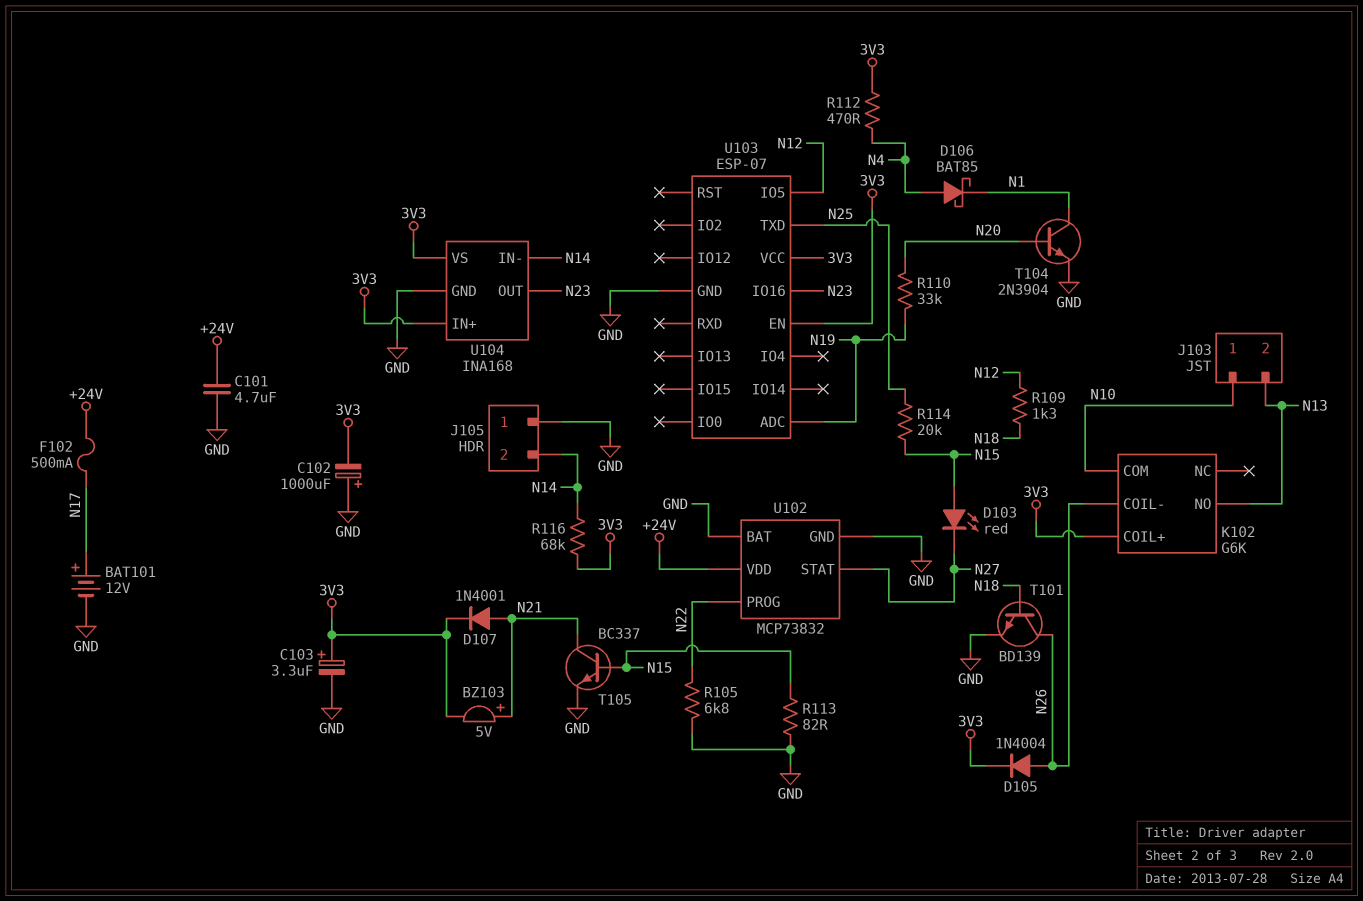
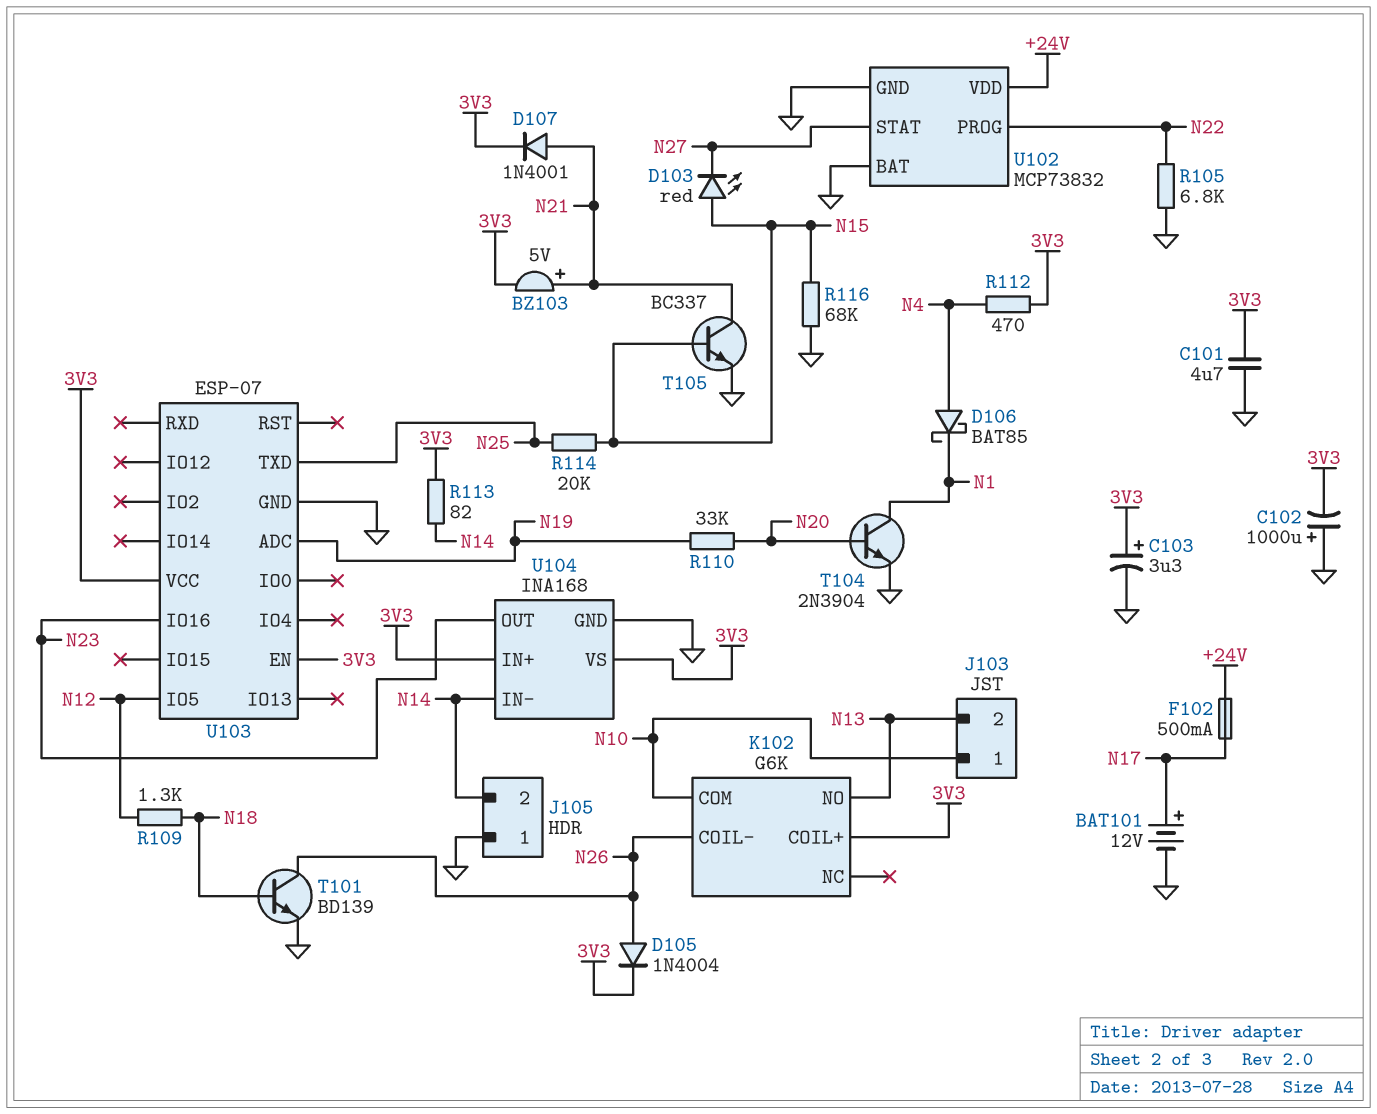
C101: 4.7uF (+24V, GND) -> 4.7uF (3V3, GND)
R113: 82 (GND, N15) -> 82 (3V3, N14)
R116: 68k (3V3, N14) -> 68k (GND, N15)

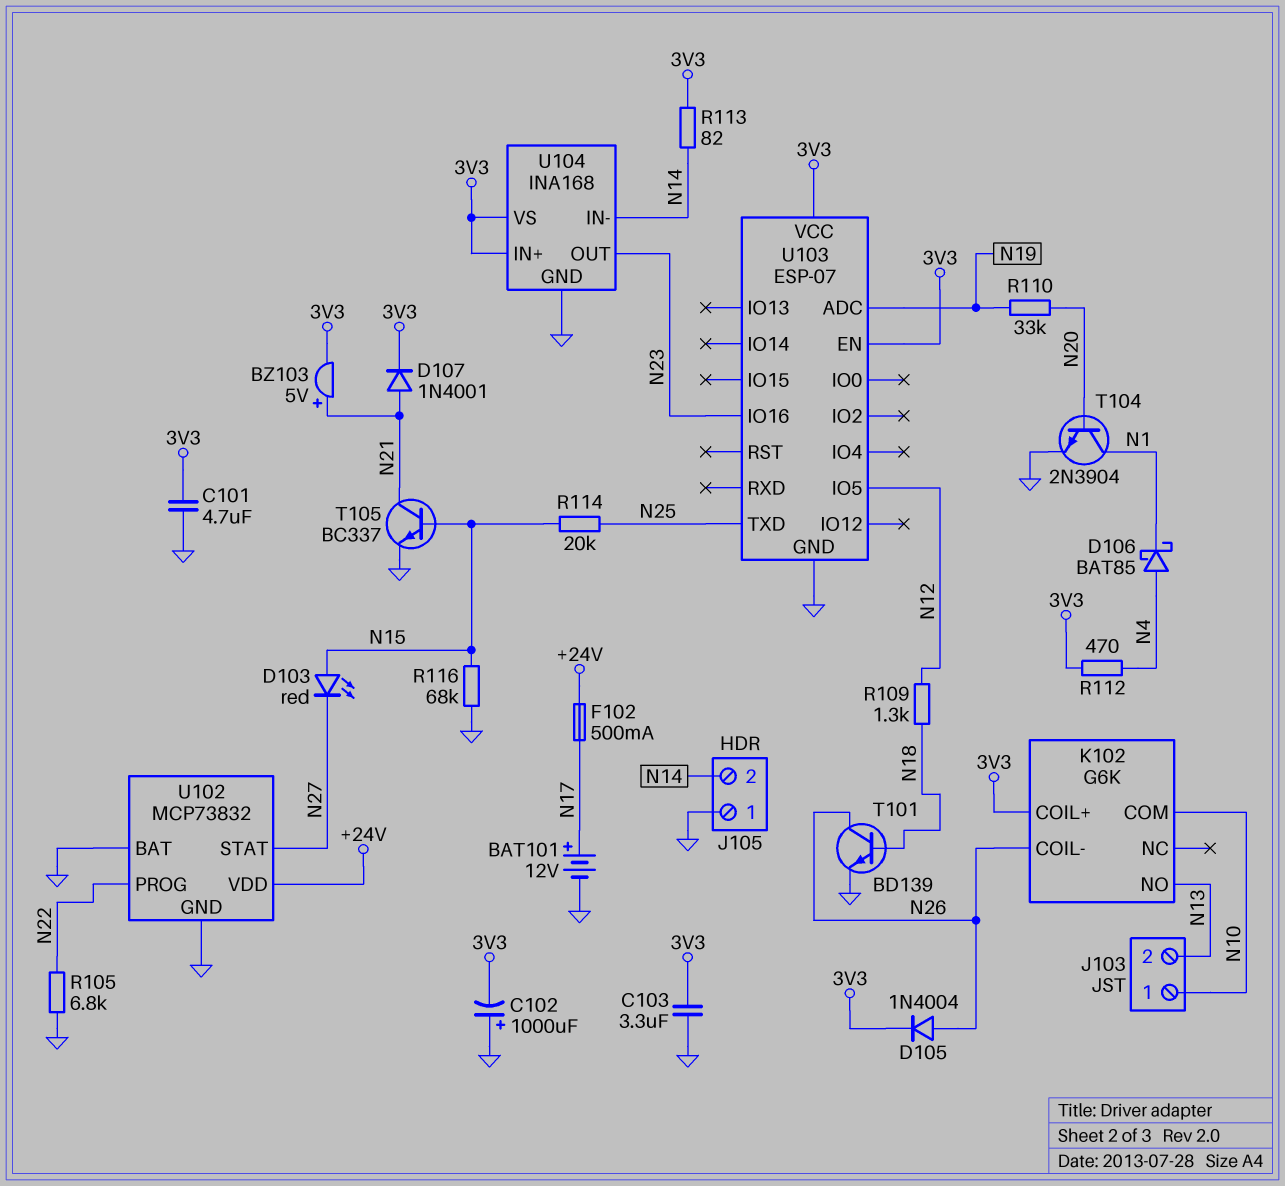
C103: 3.3uF (plus 3V3, minus GND) -> 3.3uF (3V3, GND)

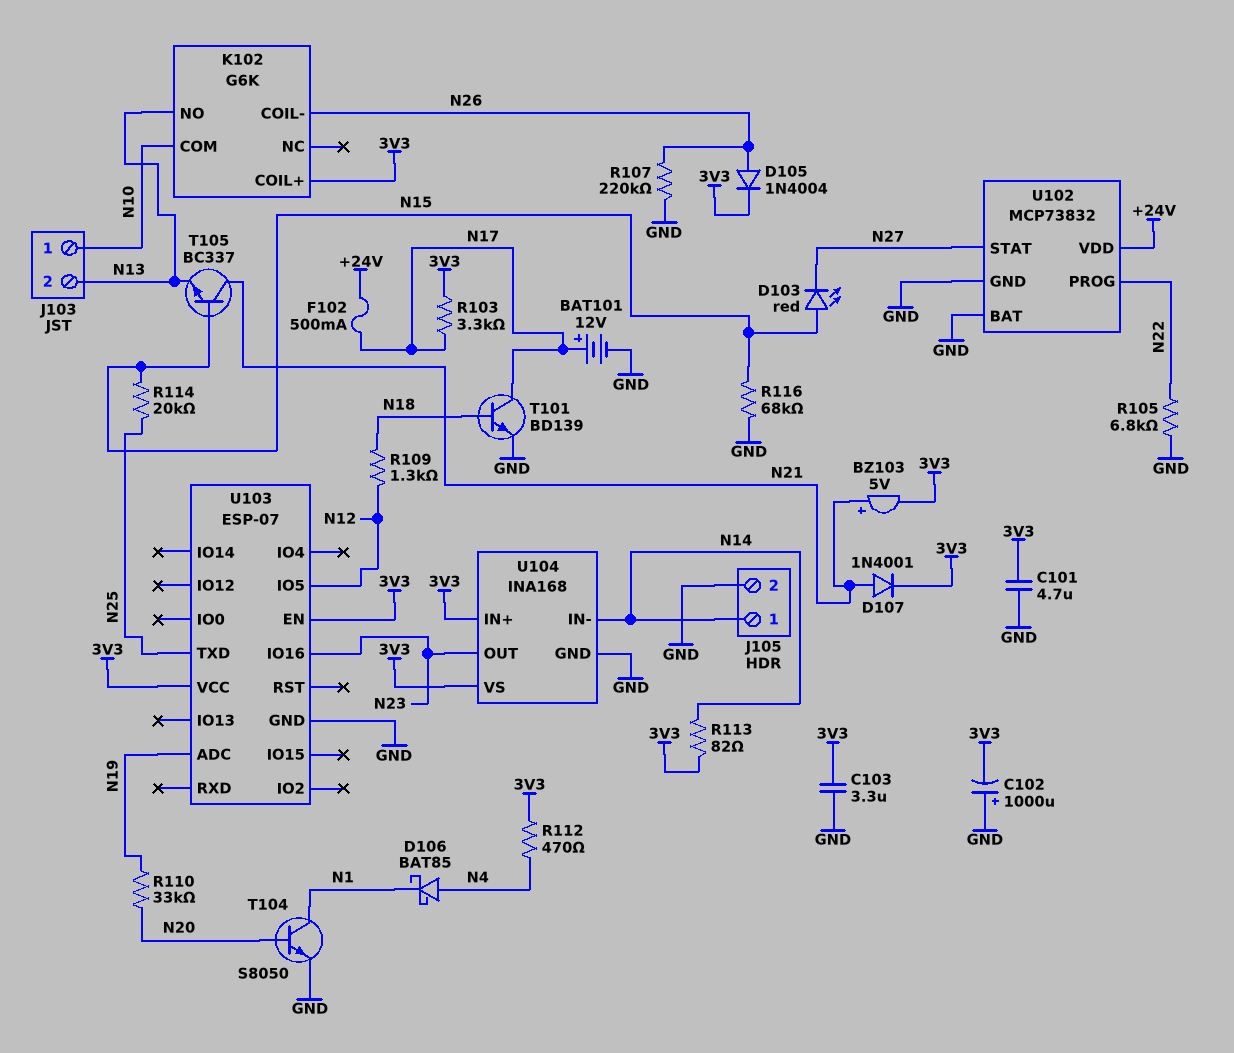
J105 pin 1: GND -> N14
J105 pin 2: N14 -> GND
R103: none -> 3.3k (3V3, N17)
R107: none -> 220k (GND, N26)
T101: NPN BD139 (B N18, C N26, E GND) -> NPN BD139 (B N18, C N17, E GND)
T104: NPN 2N3904 (B N20, C N1, E GND) -> NPN S8050 (B N20, C N1, E GND)
T105: NPN BC337 (B N15, C N21, E GND) -> NPN BC337 (B N15, C N21, E N13)

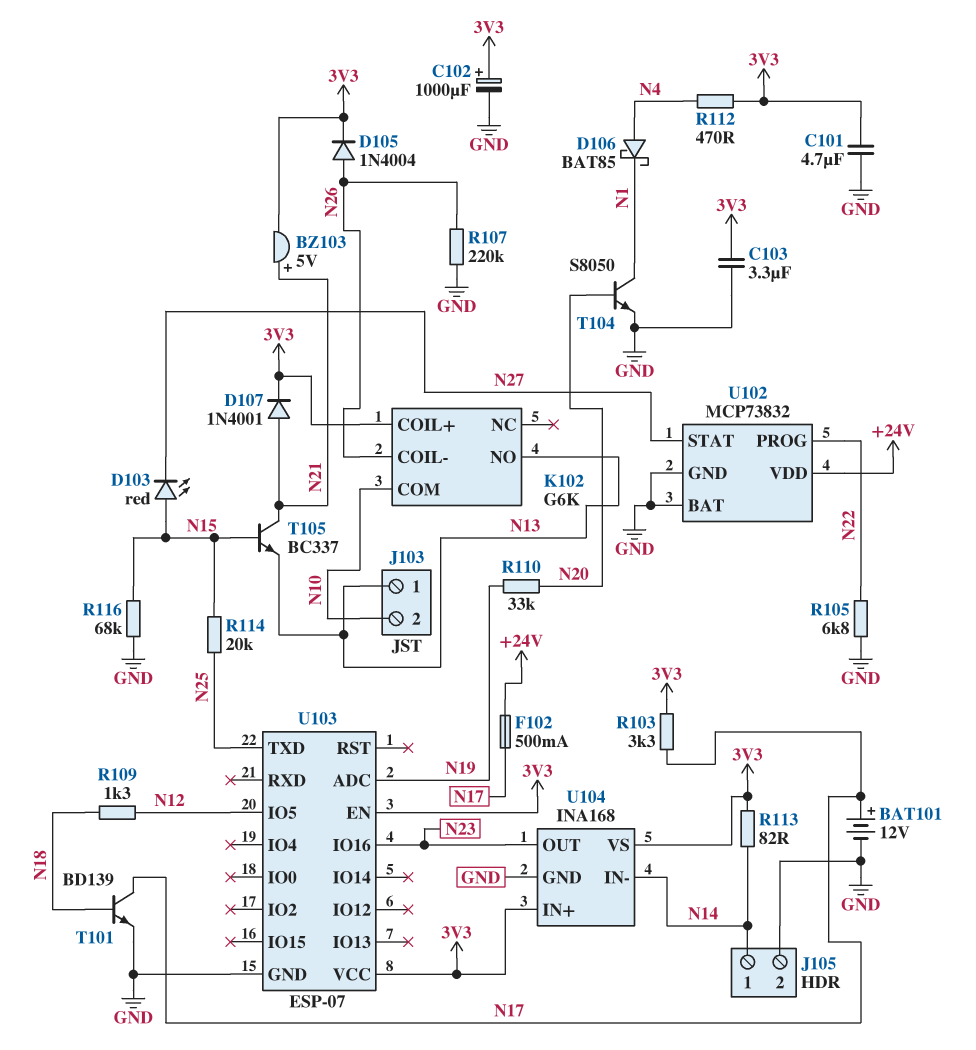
C102: 1000uF (plus GND, minus 3V3) -> 1000uF (plus 3V3, minus GND)
J103 pin 1: N10 -> N13
J103 pin 2: N13 -> N10

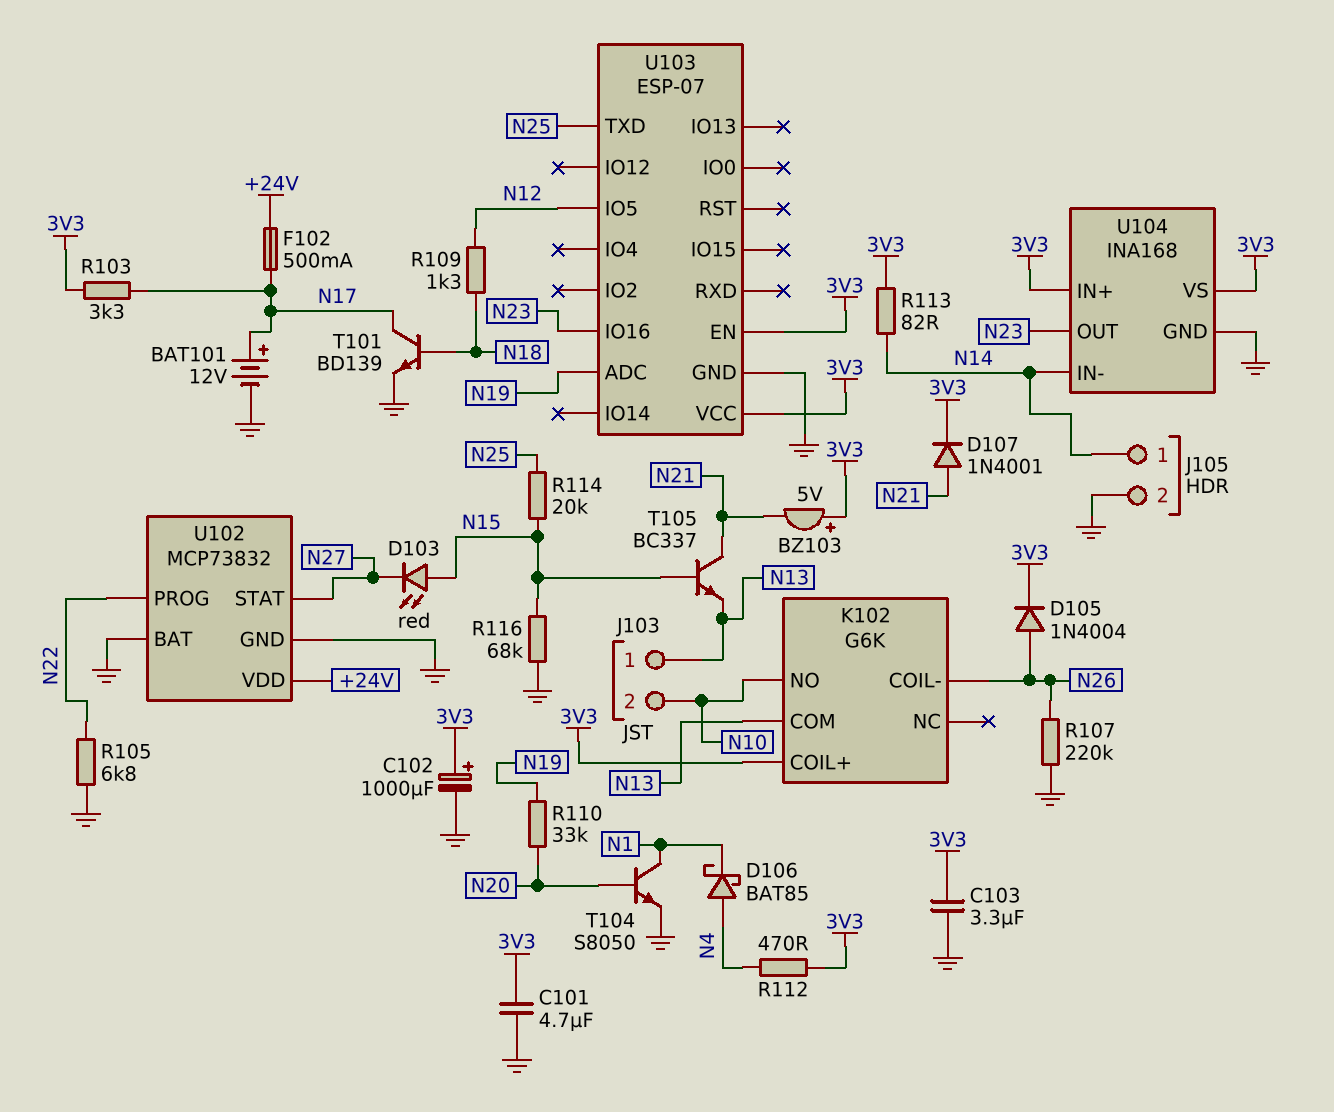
BZ103: buzzer 5V (plus N21, minus 3V3) -> buzzer 5V (plus 3V3, minus N21)
K102 pin COM: N10 -> N13
K102 pin NO: N13 -> N10

